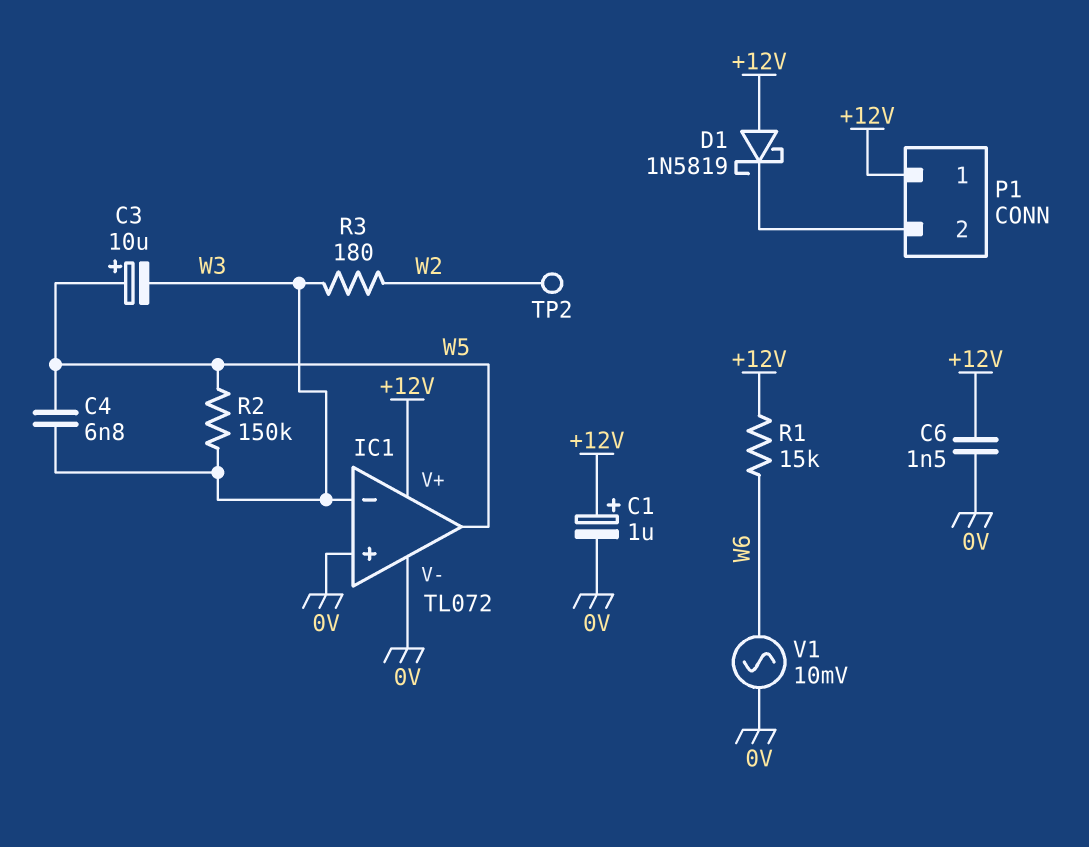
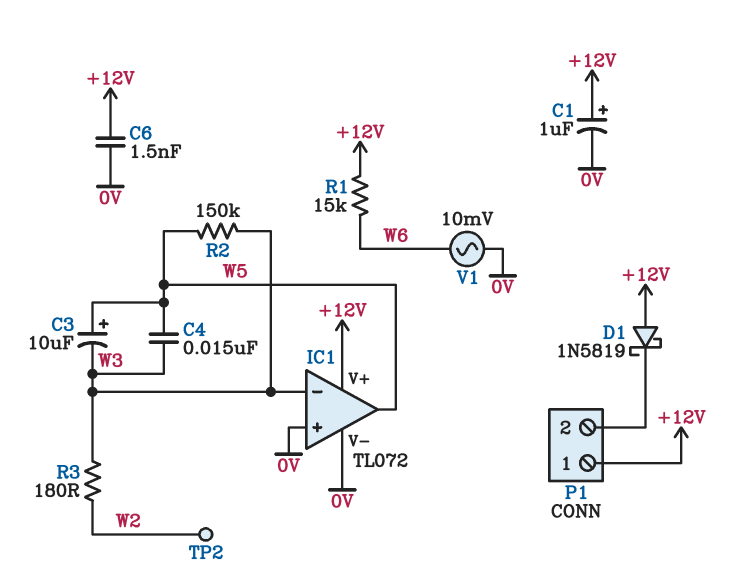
C4: 6.8nF (W3, W5) -> 15nF (W3, W5)

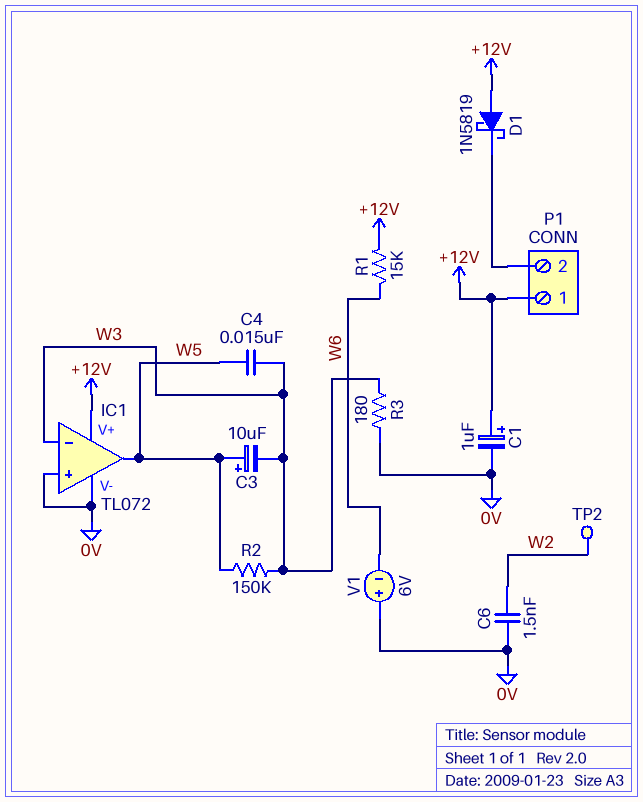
C6: 1.5nF (+12V, 0V) -> 1.5nF (0V, W2)
R3: 180 (W2, W3) -> 180 (0V, W3)
V1: AC 10mV (0V, W6) -> 6V (plus 0V, minus W6)

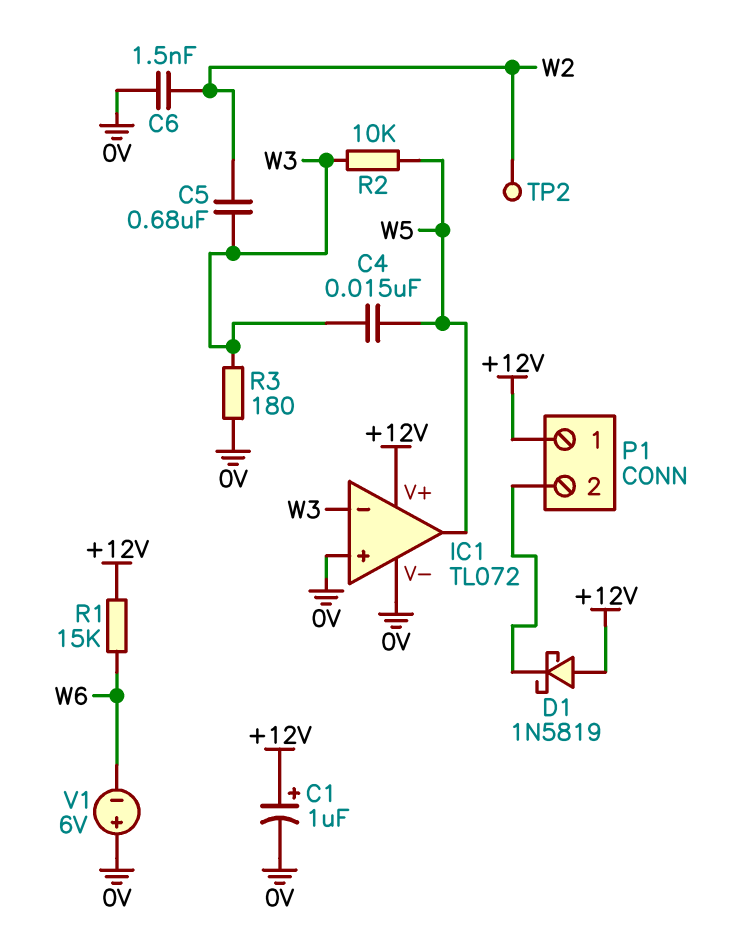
C3: 10uF (plus W5, minus W3) -> none
C5: none -> 680nF (W2, W3)
R2: 150k (W3, W5) -> 10k (W3, W5)

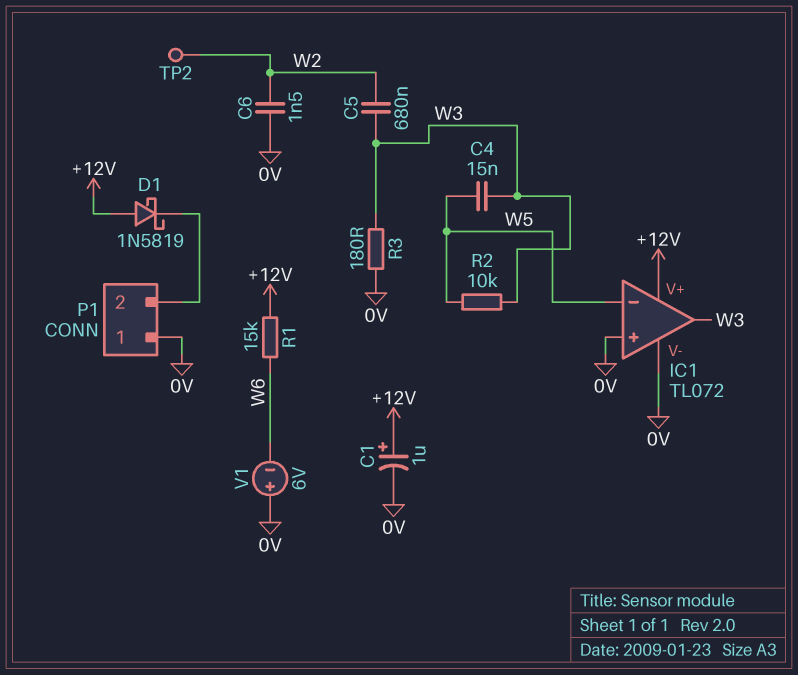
IC1 pin in-: W3 -> W5
IC1 pin out: W5 -> W3
P1 pin 1: +12V -> 0V

